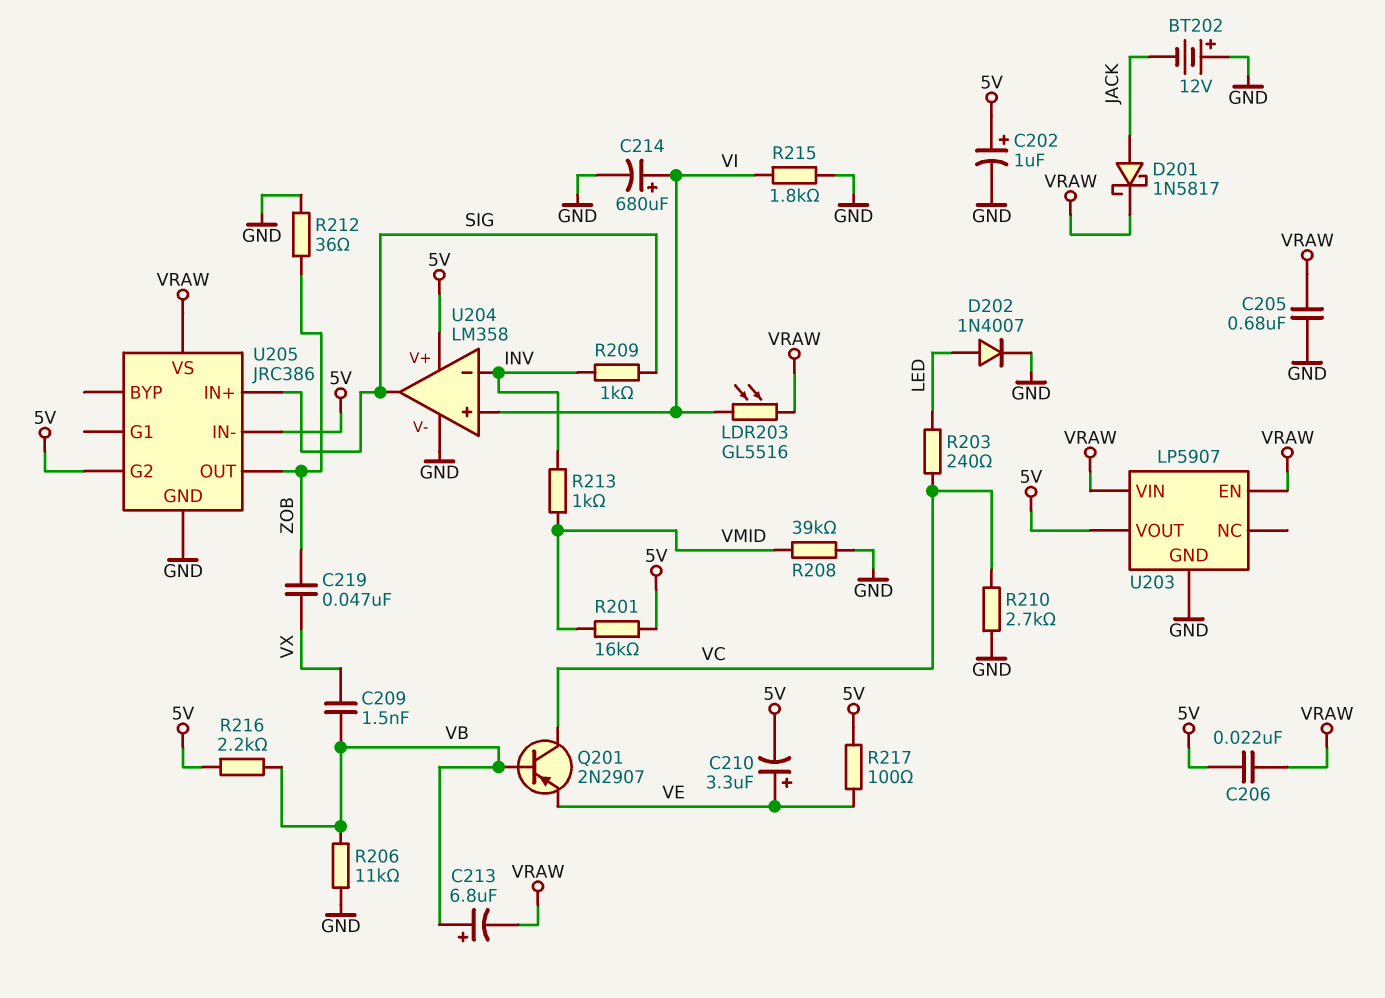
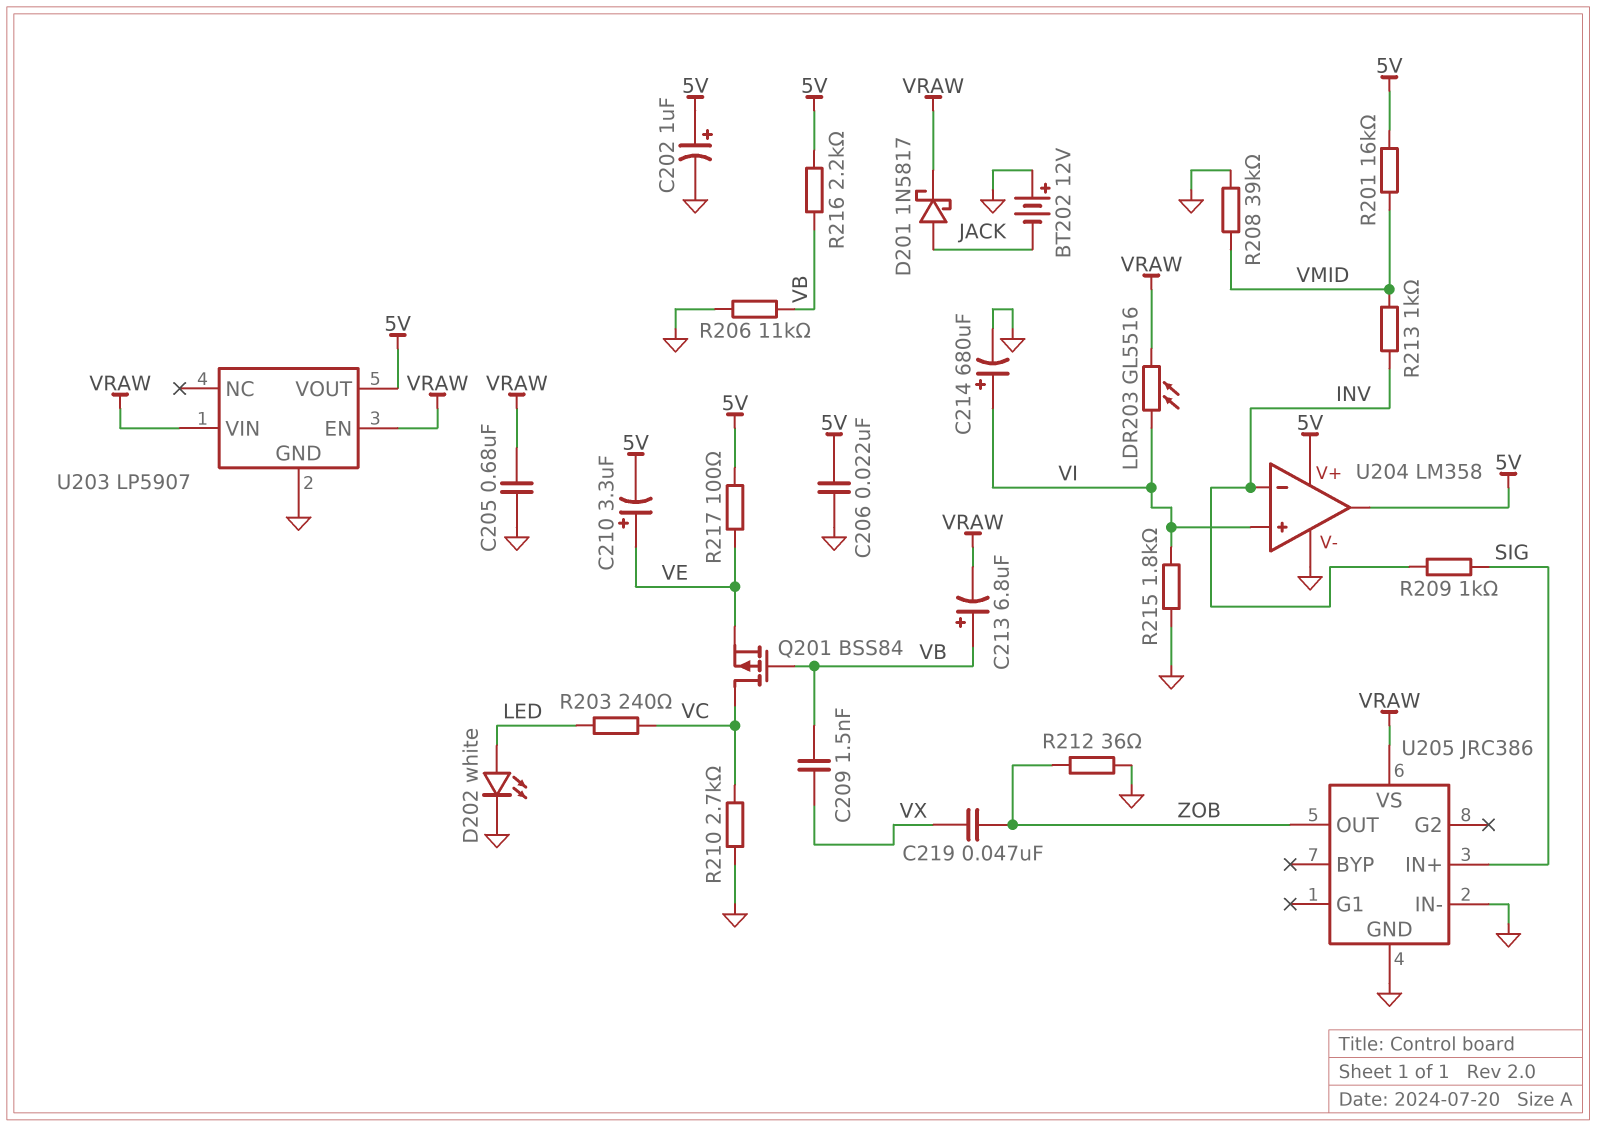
C206: 22nF (5V, VRAW) -> 22nF (5V, GND)
D202: diode 1N4007 (A LED, K GND) -> LED white (A LED, K GND)
Q201: PNP 2N2907 (B VB, C VC, E VE) -> PMOS BSS84 (G VB, D VC, S VE)
U204 pin out: SIG -> 5V
U205 pin G2: 5V -> none
U205 pin IN-: 5V -> GND

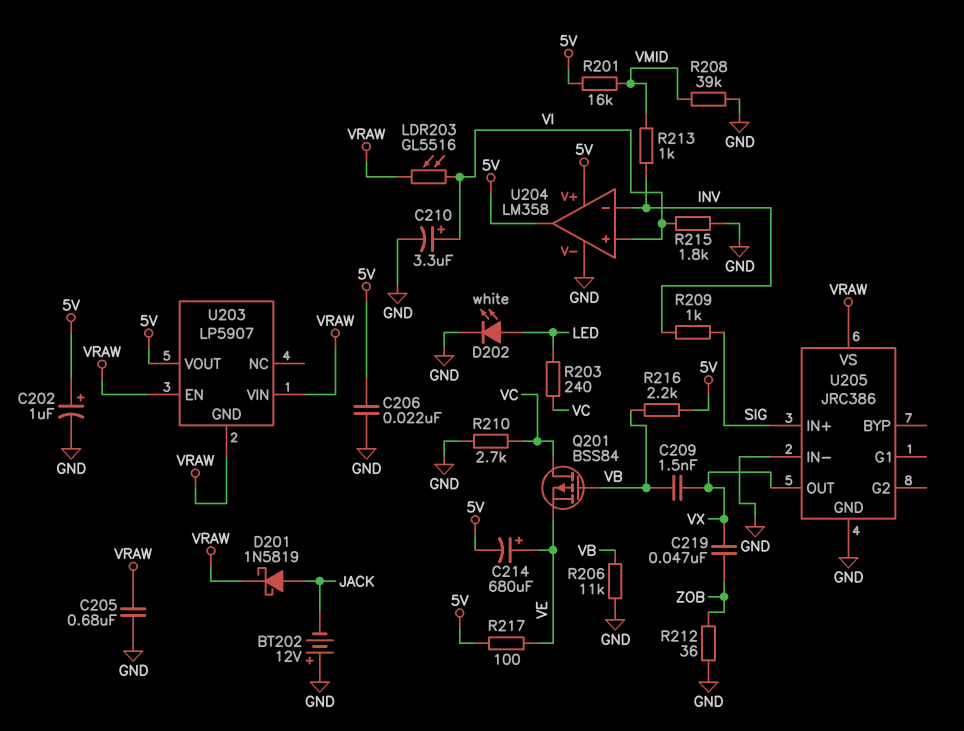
C210: 3.3uF (plus VE, minus 5V) -> 3.3uF (plus VI, minus GND)
C213: 6.8uF (plus VB, minus VRAW) -> none
C214: 680uF (plus VI, minus GND) -> 680uF (plus VE, minus 5V)
D201: schottky 1N5817 (A JACK, K VRAW) -> schottky 1N5819 (A JACK, K VRAW)
U203 pin GND: GND -> VRAW
U205 pin OUT: ZOB -> VX

